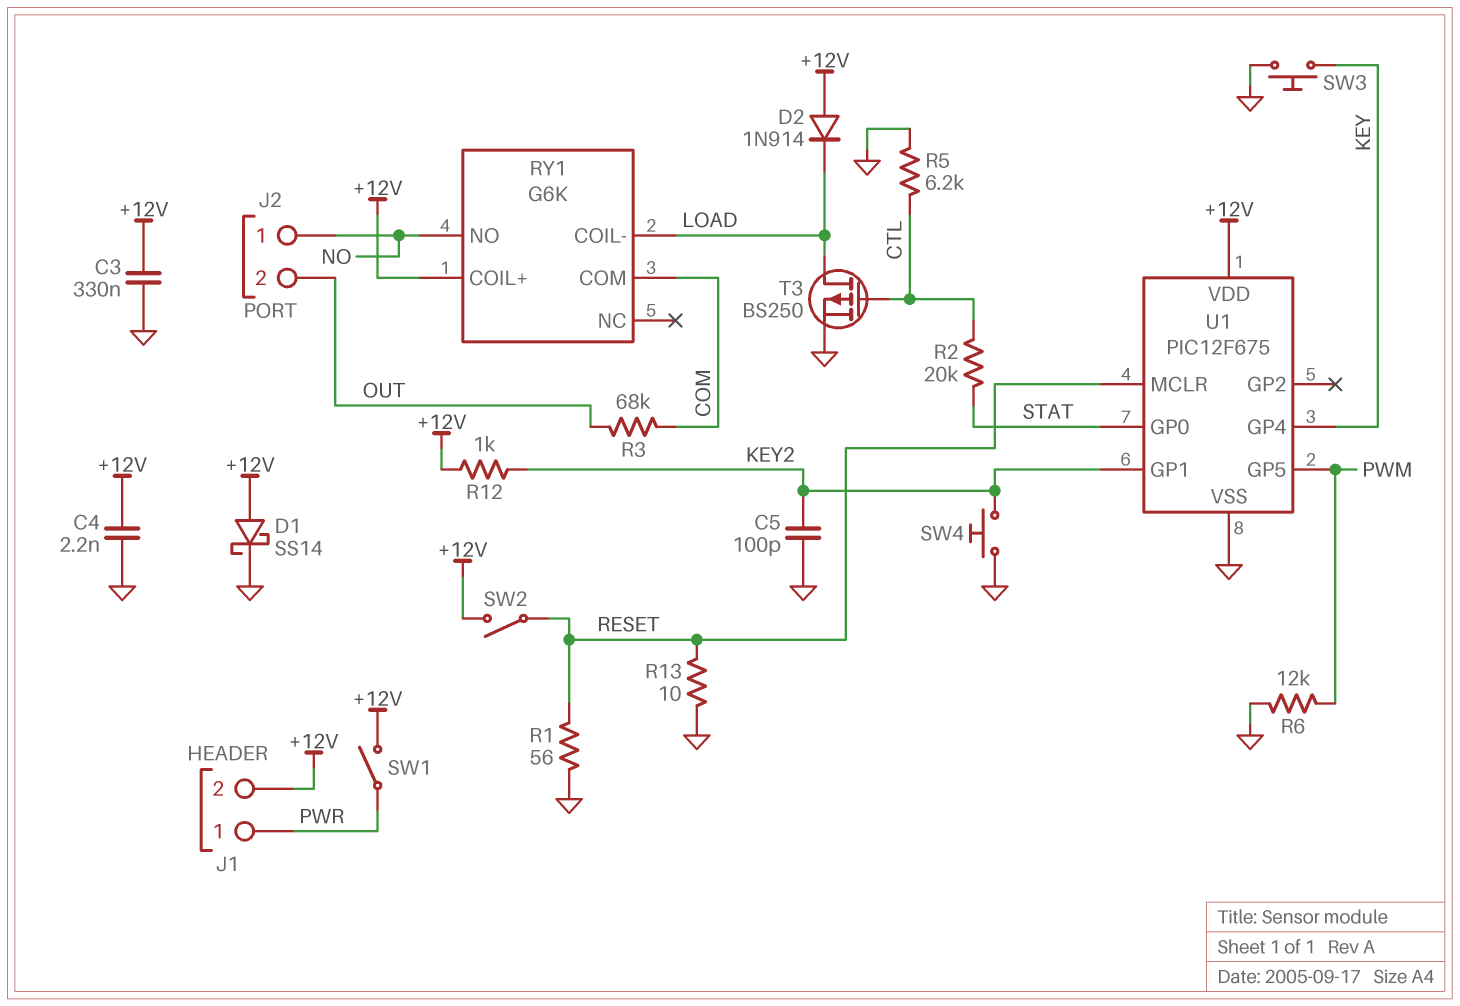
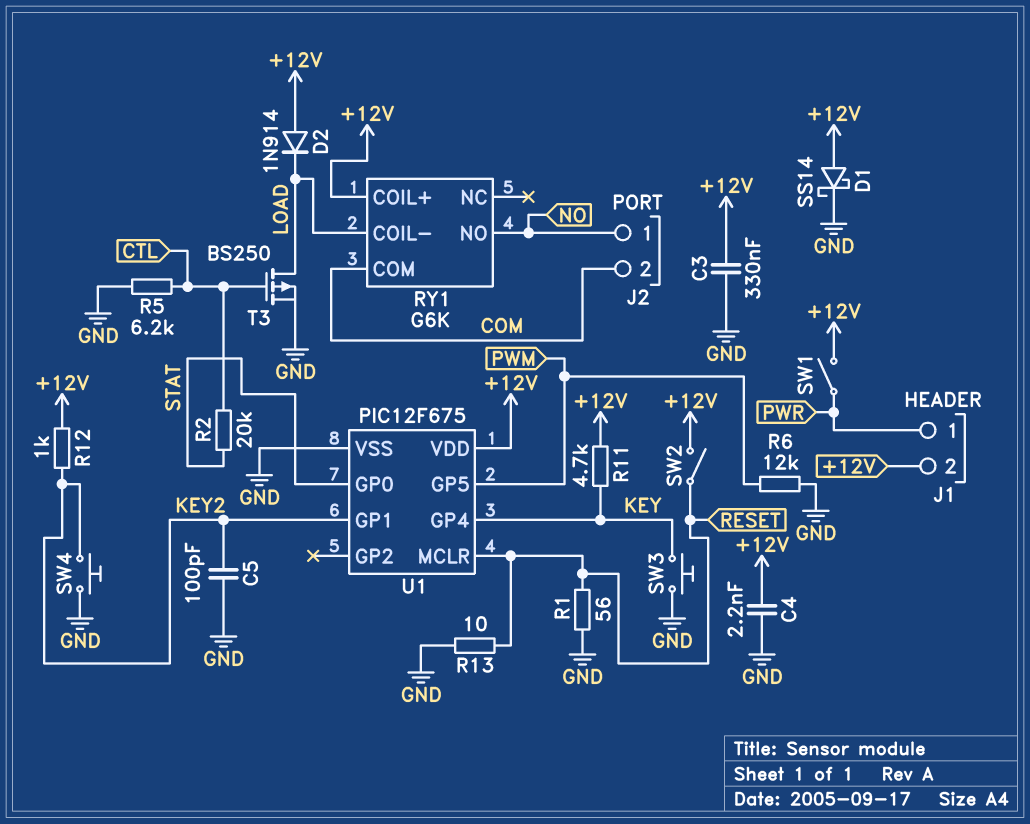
J2 pin 2: OUT -> COM
R3: 68k (COM, OUT) -> none
R11: none -> 4.7k (+12V, KEY)

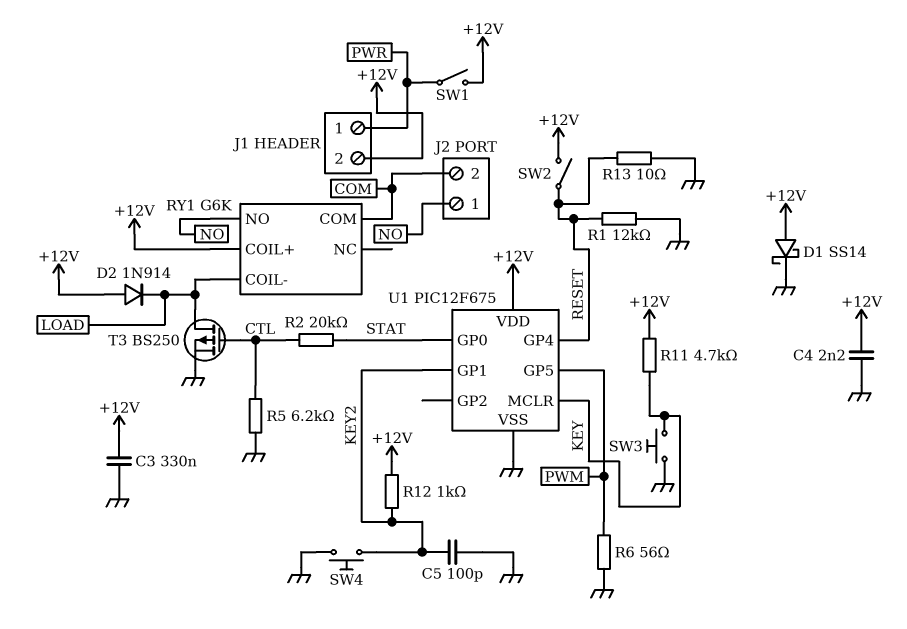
R1: 56 (GND, RESET) -> 12k (GND, RESET)
R6: 12k (GND, PWM) -> 56 (GND, PWM)
U1 pin GP4: KEY -> RESET
U1 pin MCLR: RESET -> KEY

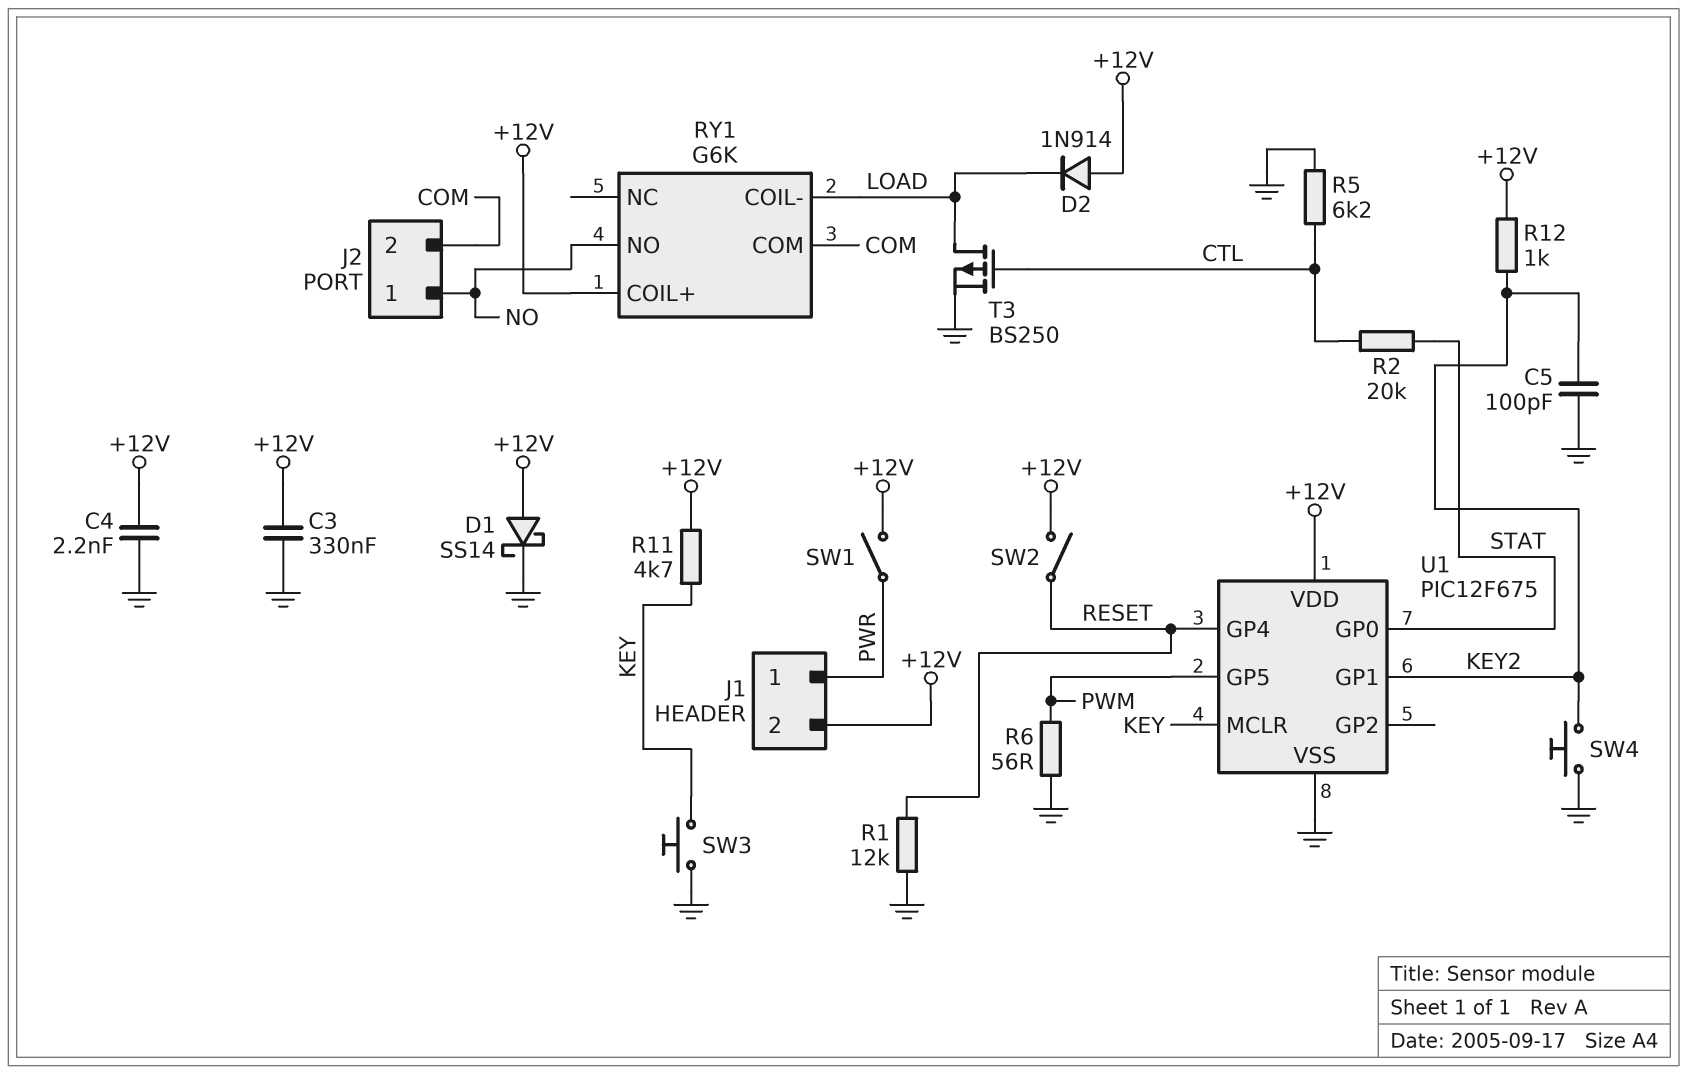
R13: 10 (GND, RESET) -> none

